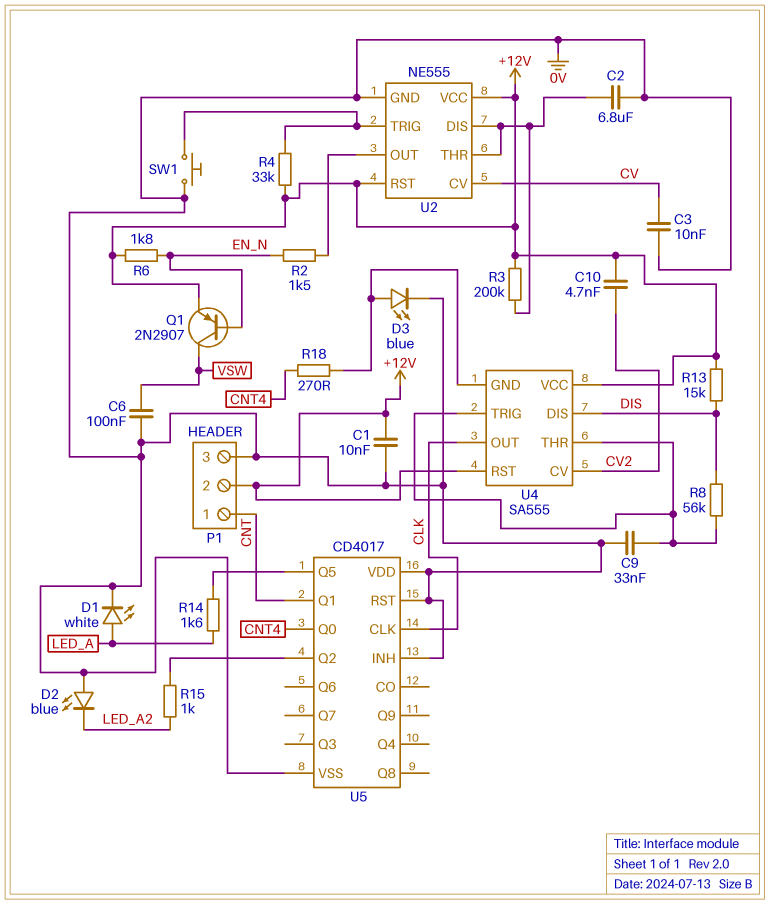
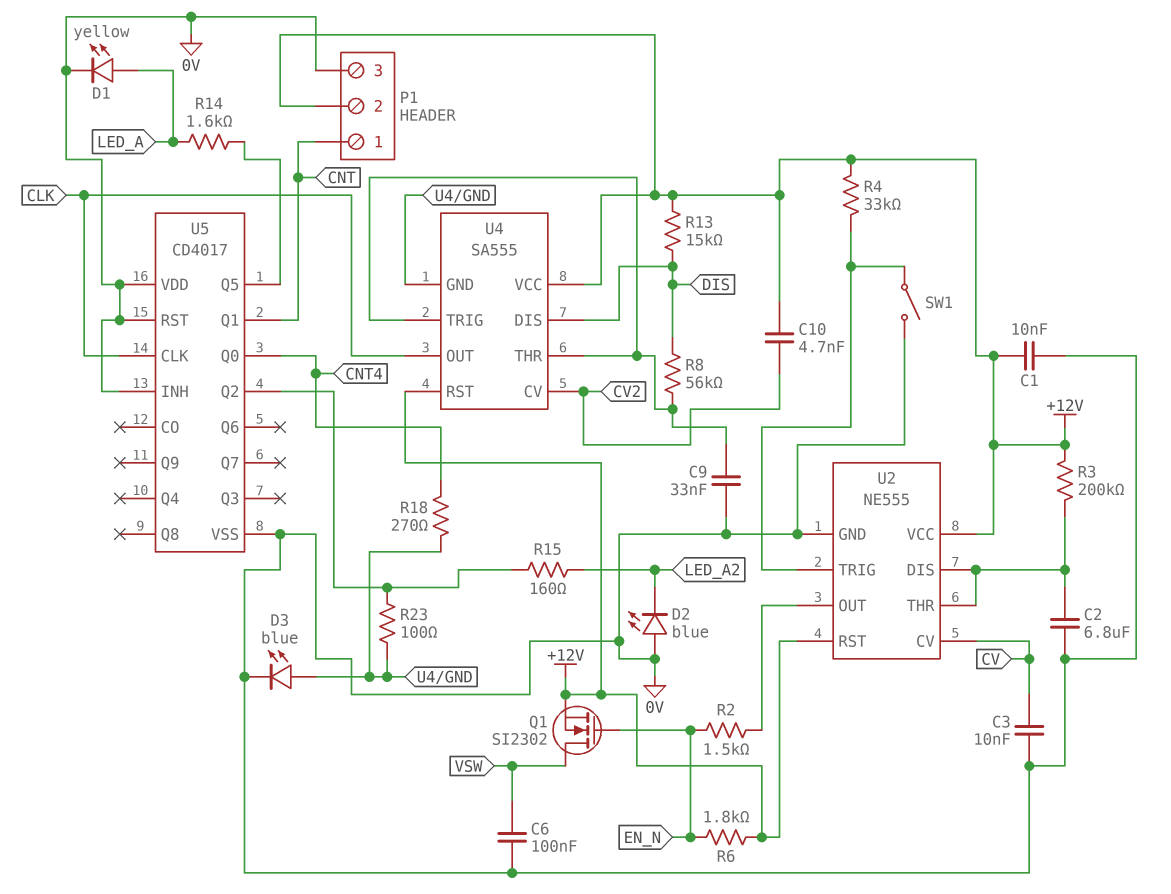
D1: LED white (A LED_A, K 0V) -> LED yellow (A LED_A, K 0V)
Q1: PNP 2N2907 (B EN_N, C VSW, E +12V) -> NMOS SI2302 (G EN_N, D VSW, S +12V)
R15: 1k (LED_A2, U5/Q2) -> 160 (LED_A2, U5/Q2)
R23: none -> 100 (U4/GND, U5/Q2)
SW1: button (0V, U2/TRIG) -> switch (0V, U2/TRIG)

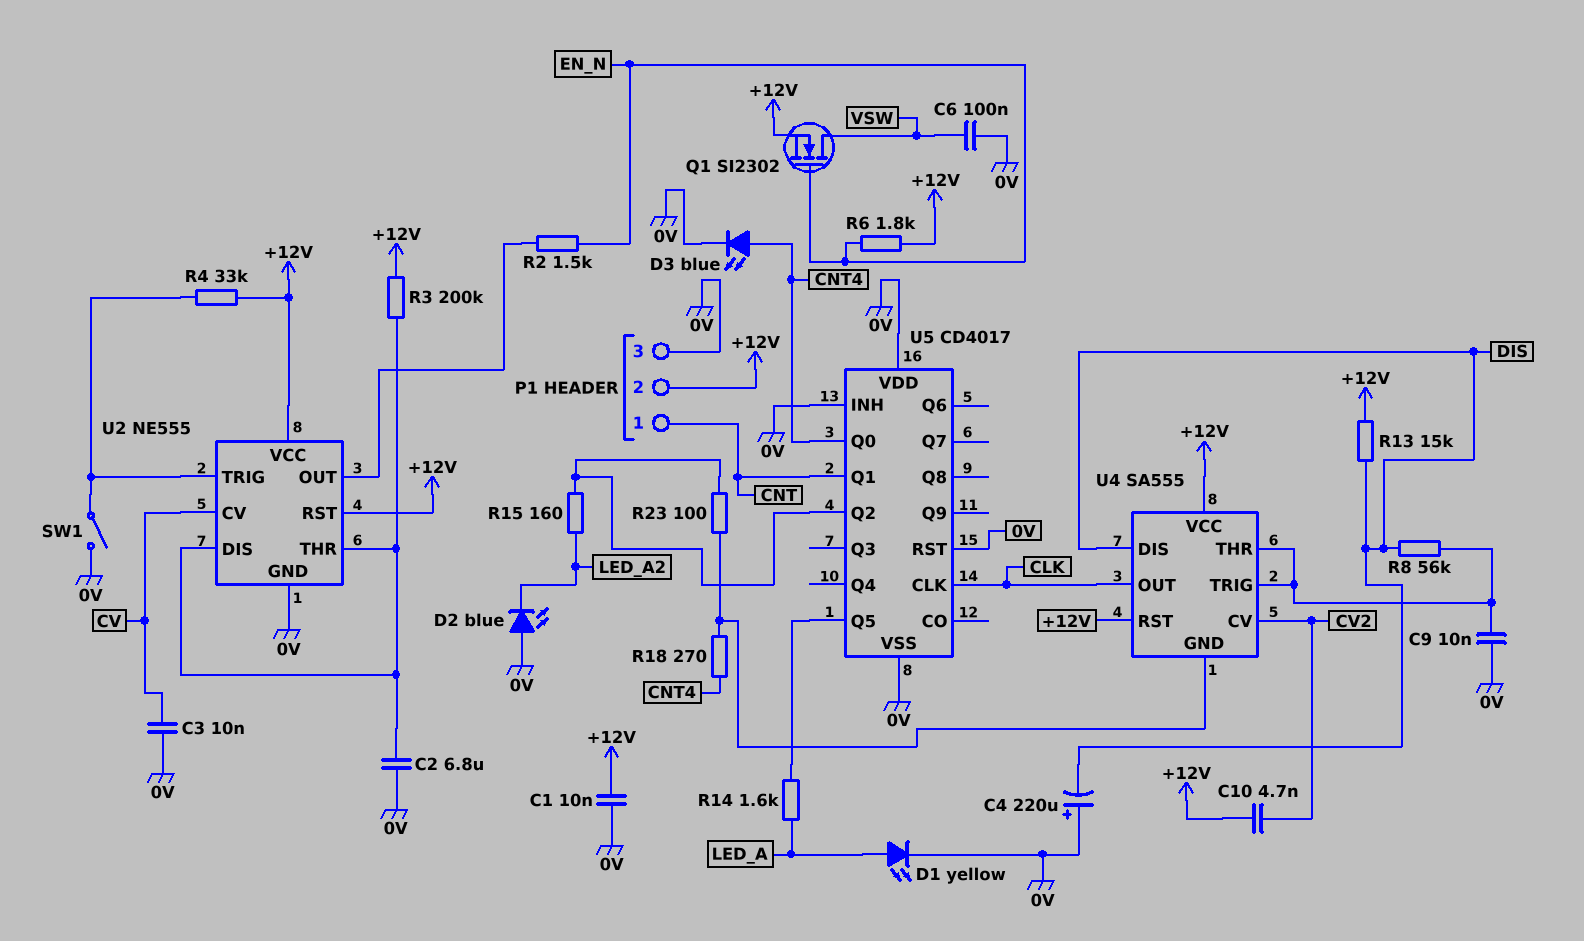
C4: none -> 220uF (plus 0V, minus DIS)
C9: 33nF (0V, U4/THR) -> 10nF (0V, U4/THR)
D3: LED blue (A U4/GND, K 0V) -> LED blue (A CNT4, K 0V)

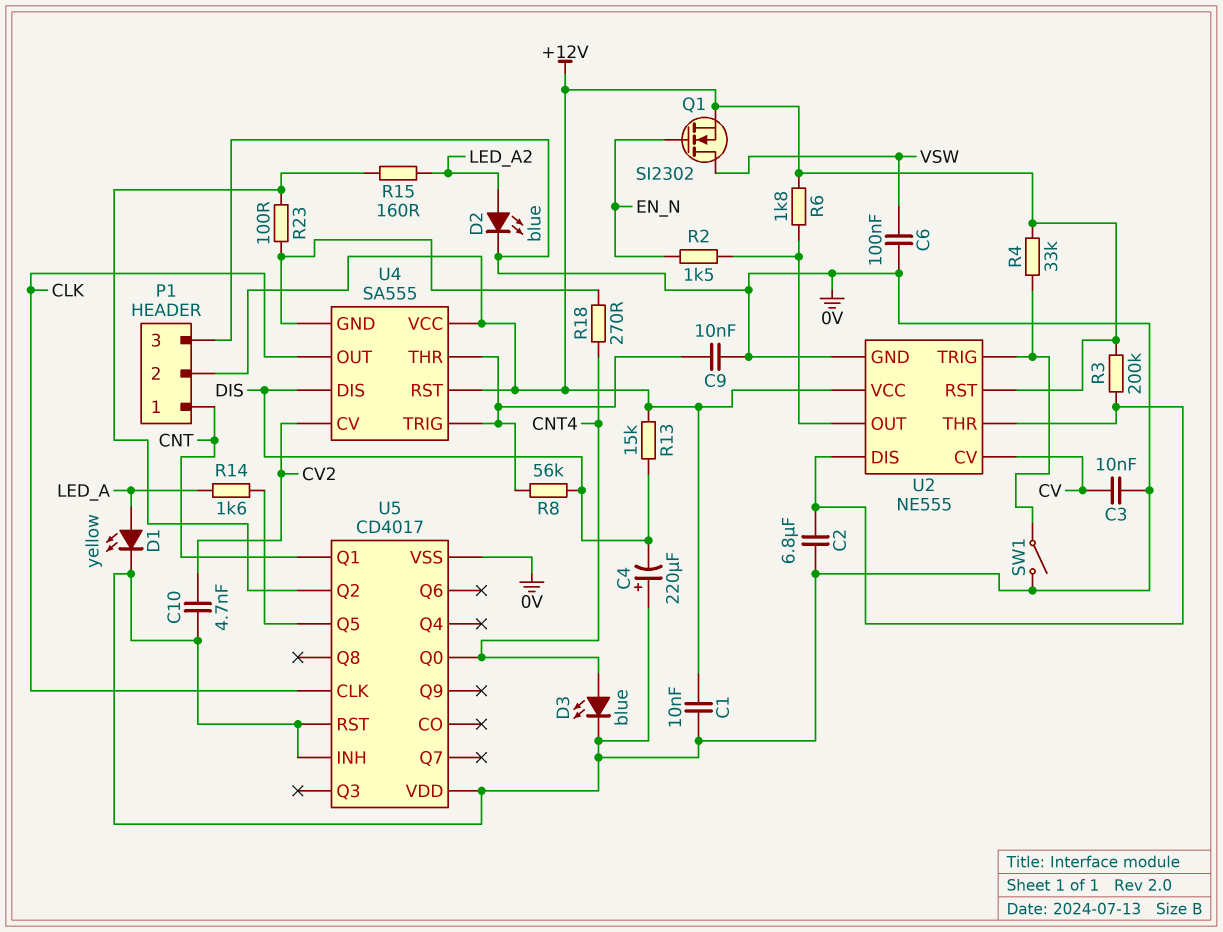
C10: 4.7nF (+12V, CV2) -> 4.7nF (0V, CV2)
D2: LED blue (A 0V, K LED_A2) -> LED blue (A LED_A2, K 0V)
R6: 1.8k (+12V, EN_N) -> 1.8k (+12V, U2/OUT)

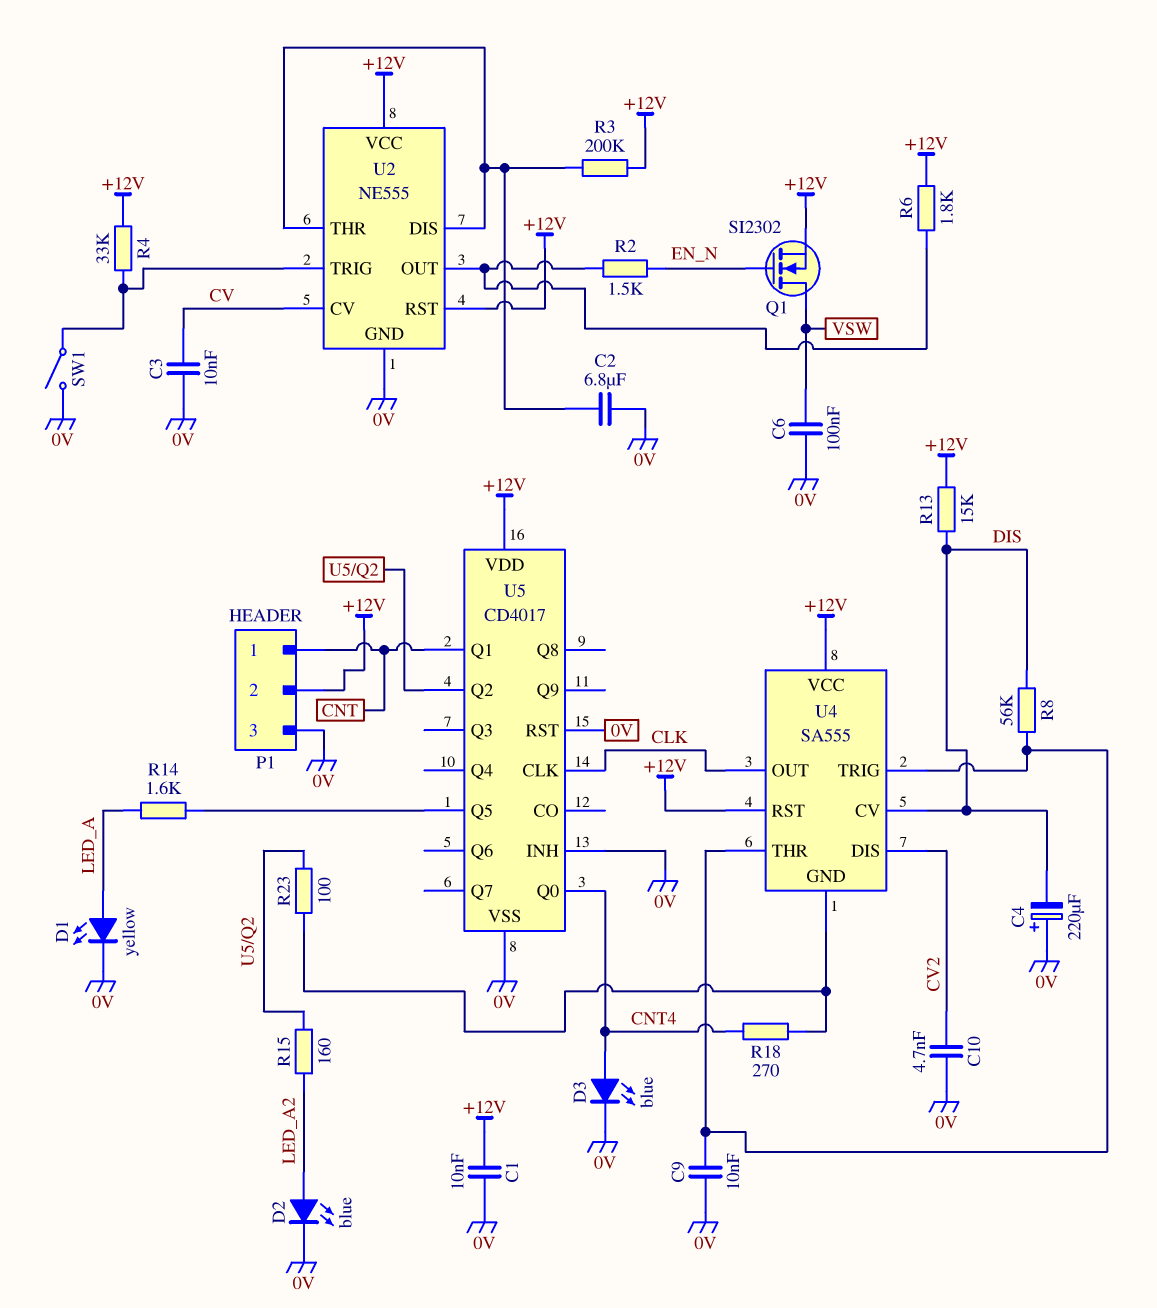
U4 pin CV: CV2 -> DIS
U4 pin DIS: DIS -> CV2
U5 pin VDD: 0V -> +12V

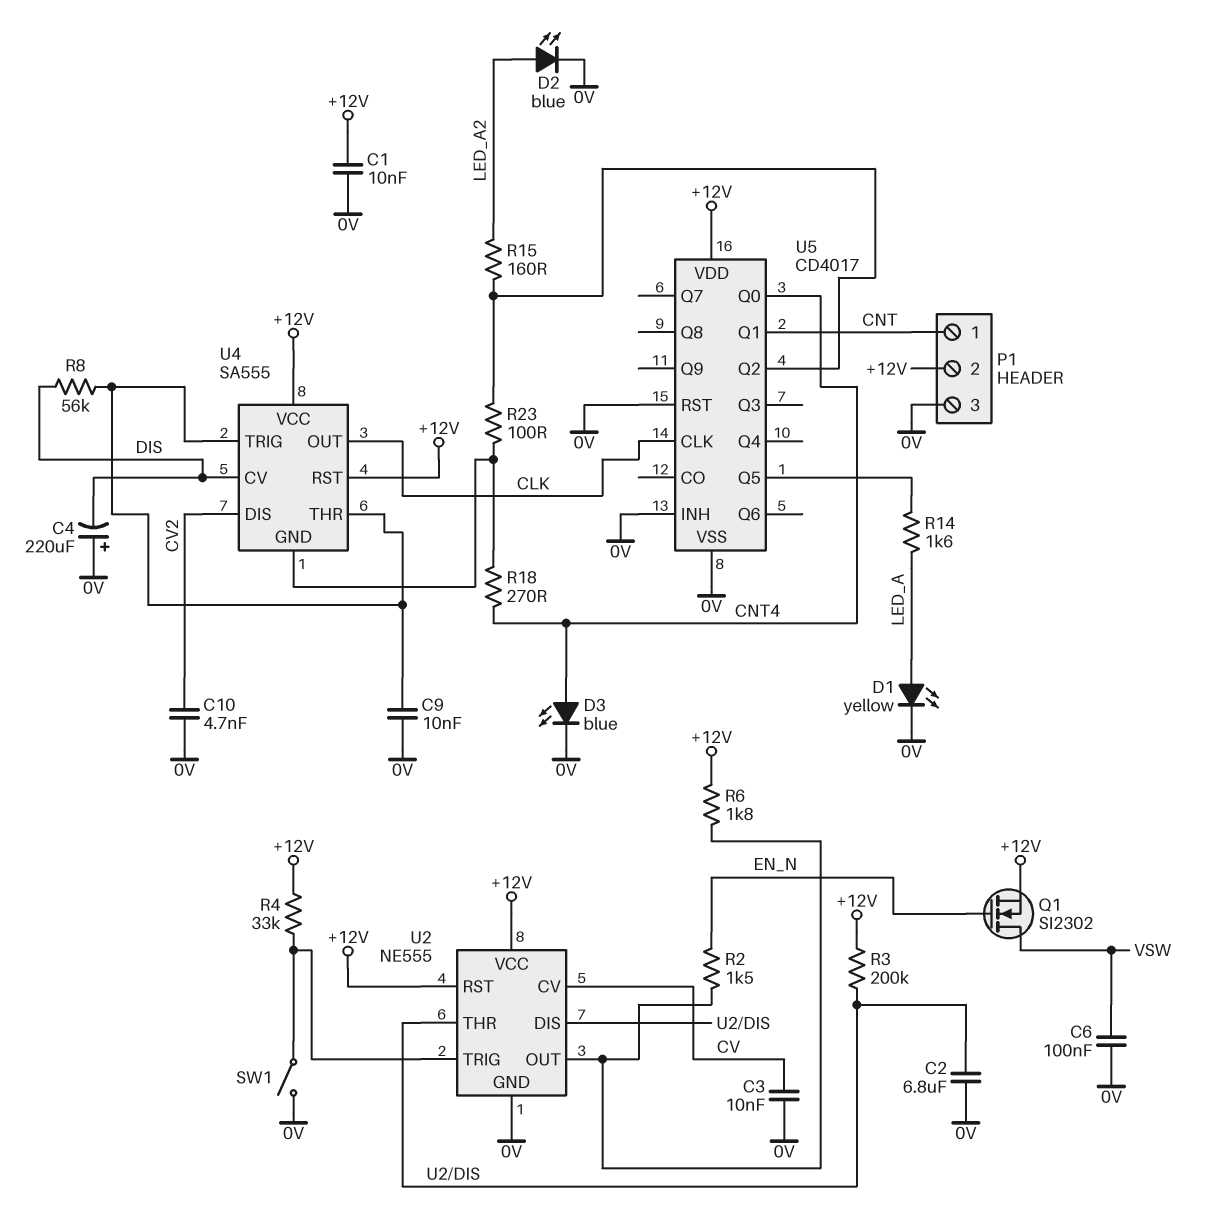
R13: 15k (+12V, DIS) -> none

